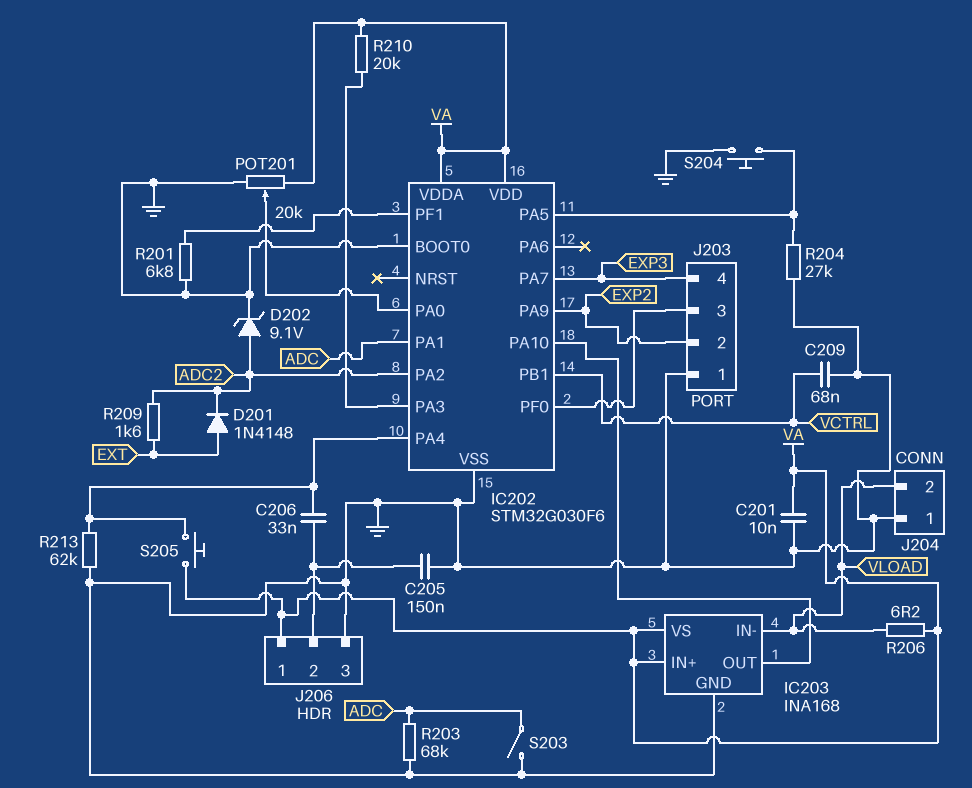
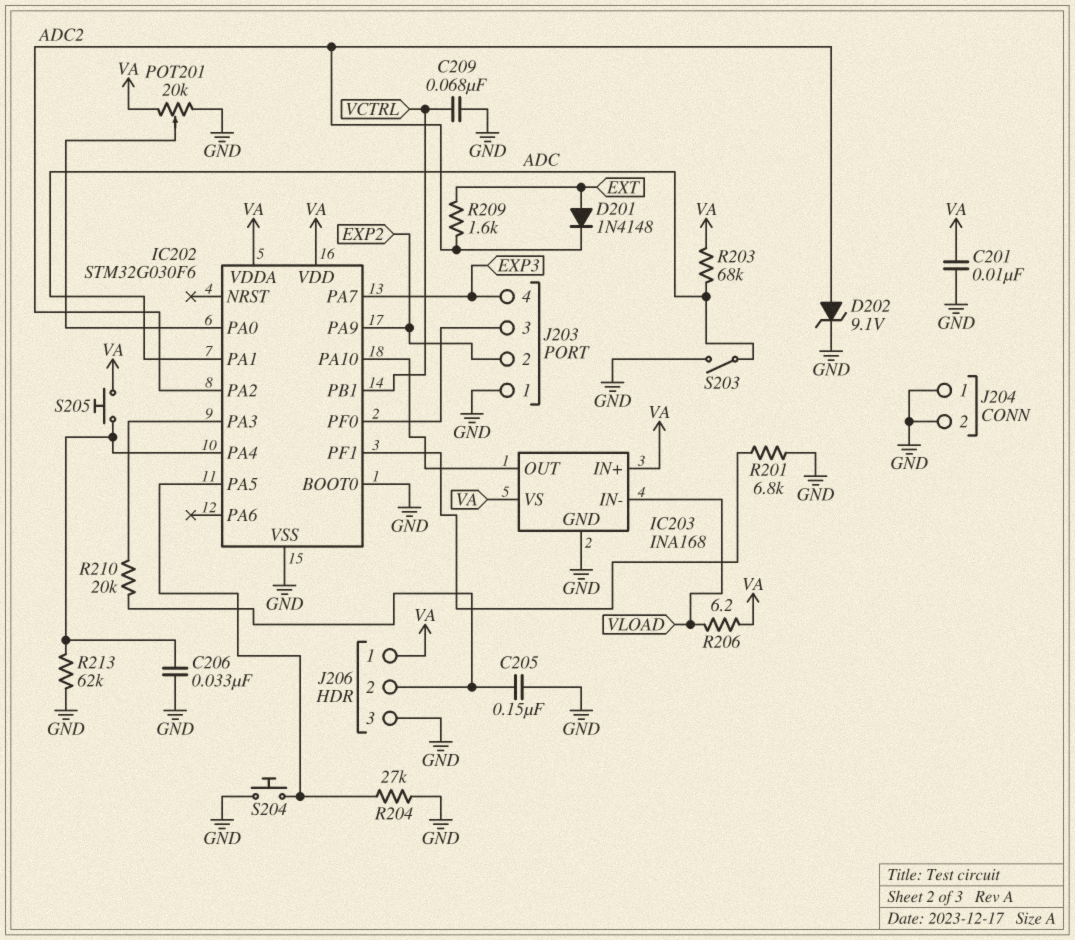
C206: 33nF (IC202/PA4, J206/2) -> 33nF (GND, IC202/PA4)
J204 pin 2: VLOAD -> GND
R203: 68k (ADC, GND) -> 68k (ADC, VA)
R210: 20k (IC202/PA3, VA) -> 20k (IC202/PA3, J206/2)

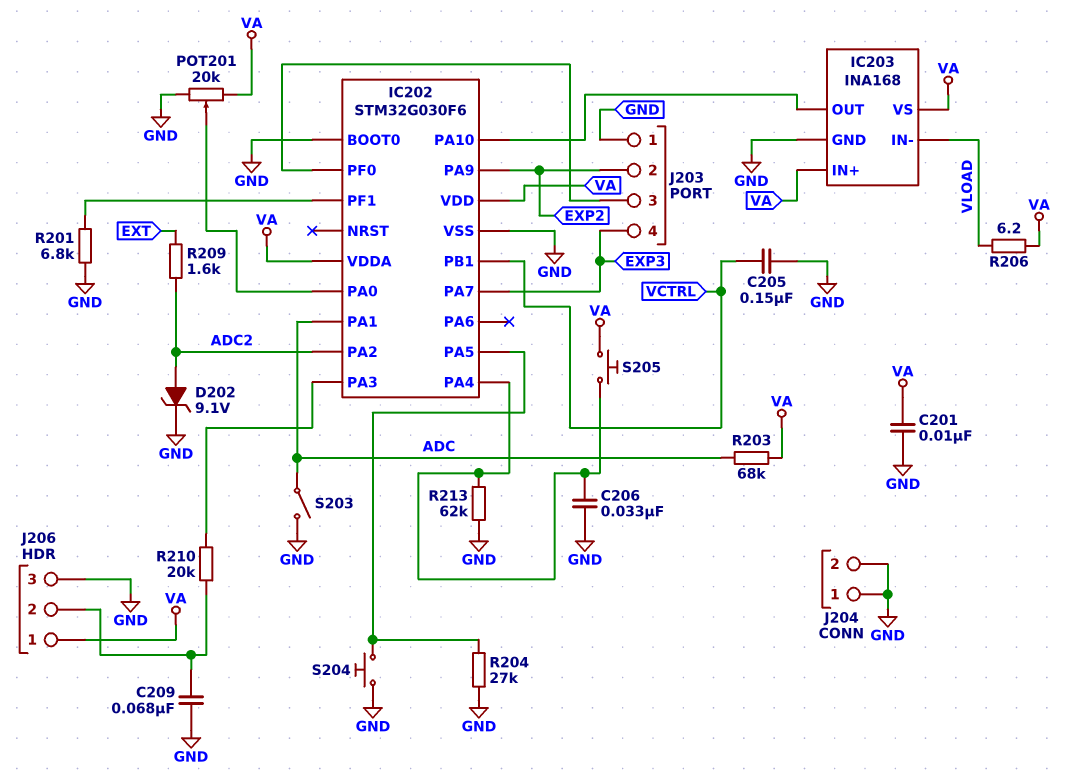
C205: 150nF (GND, J206/2) -> 150nF (GND, VCTRL)
C209: 68nF (GND, VCTRL) -> 68nF (GND, J206/2)
D201: diode 1N4148 (A EXT, K ADC2) -> none

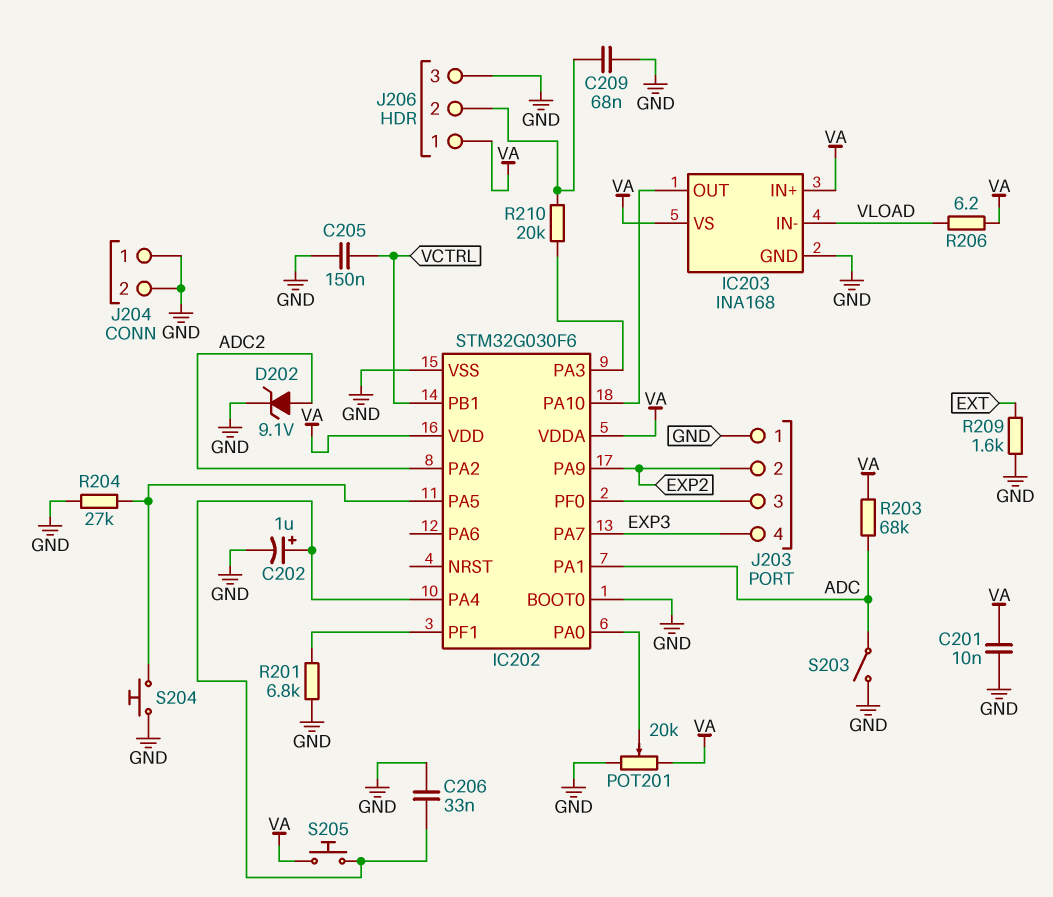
C202: none -> 1uF (plus IC202/PA4, minus GND)
R209: 1.6k (ADC2, EXT) -> 1.6k (EXT, GND)
R213: 62k (GND, IC202/PA4) -> none

